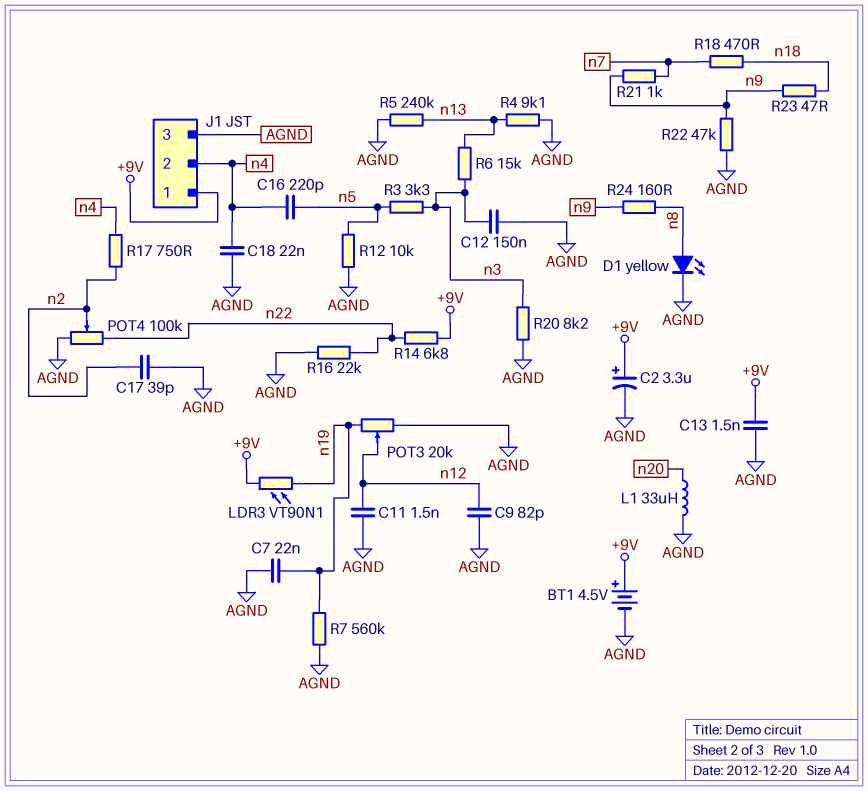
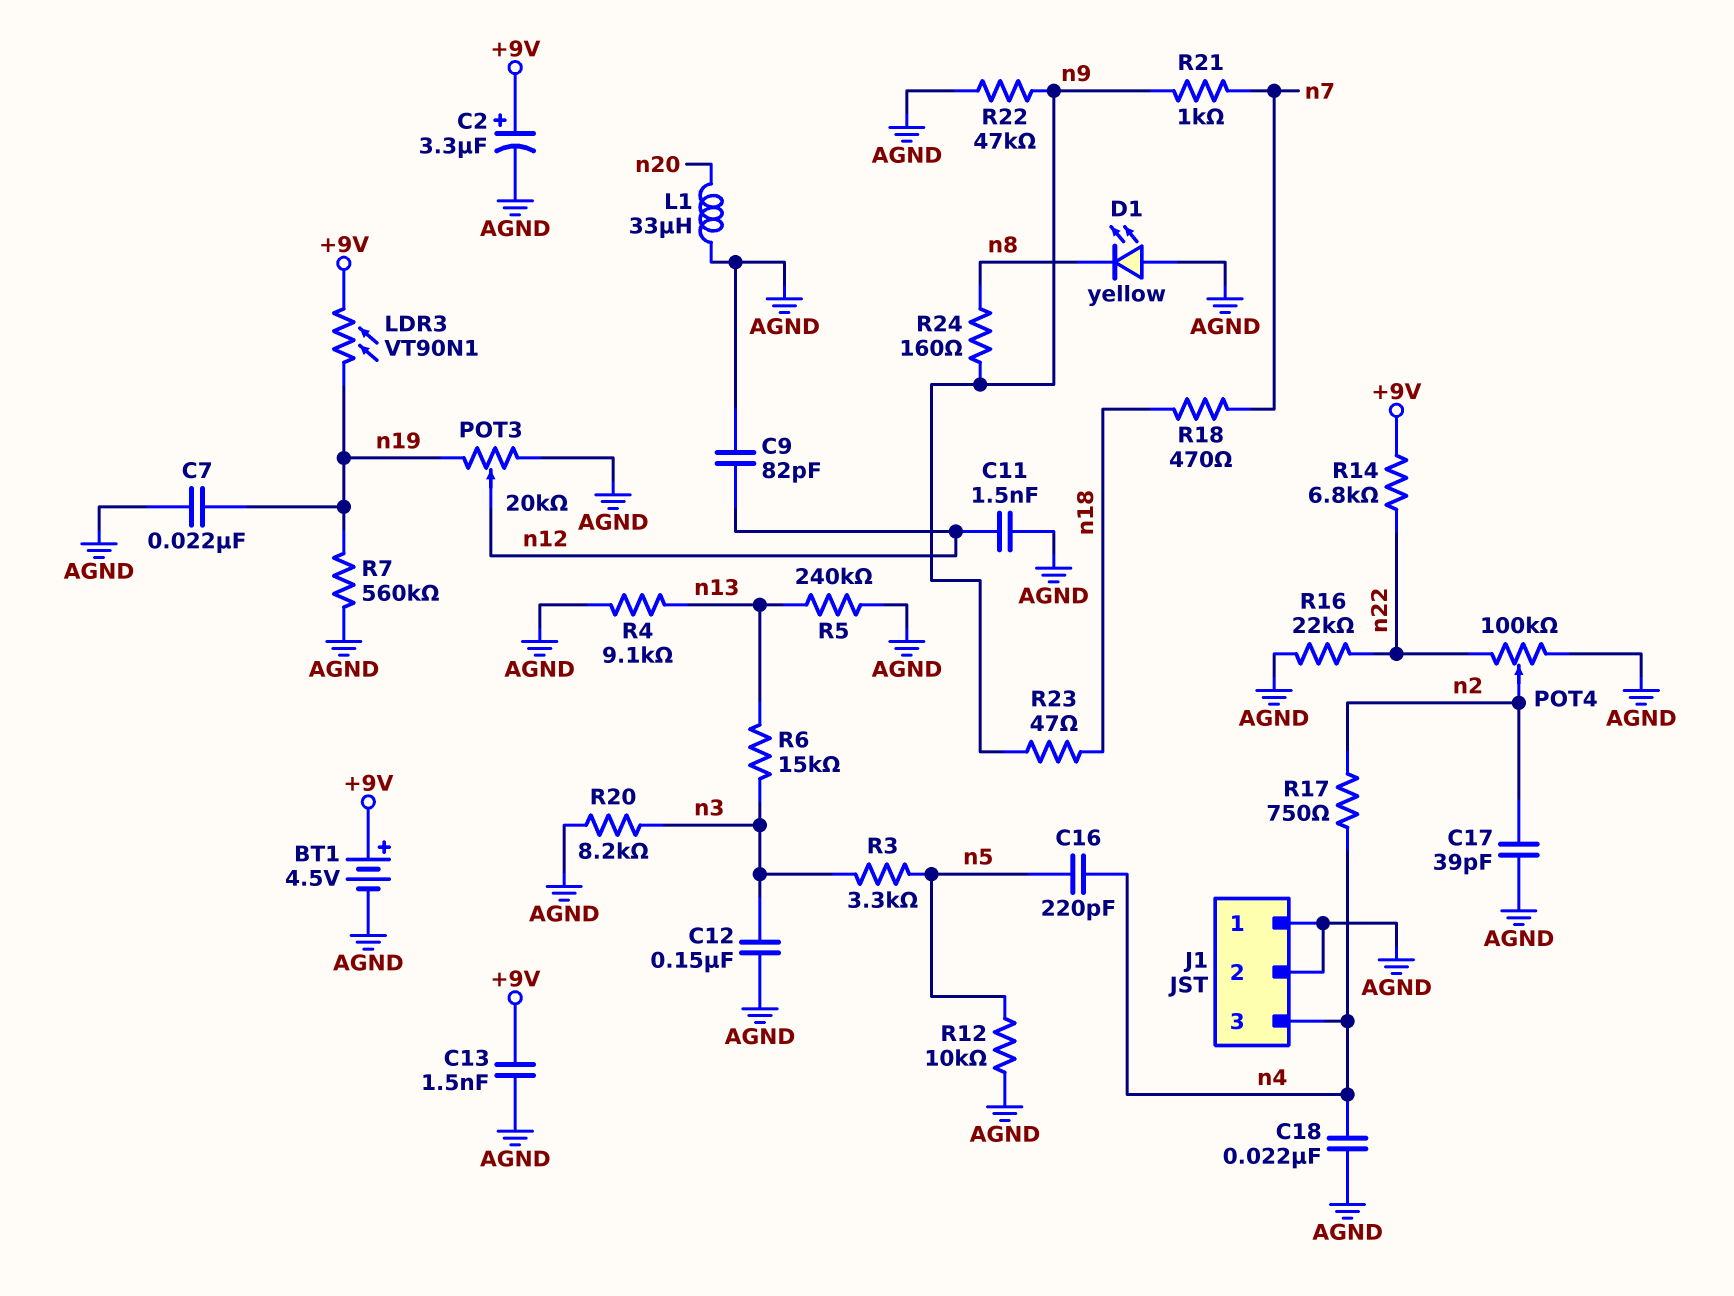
D1: LED yellow (A n8, K AGND) -> LED yellow (A AGND, K n8)
J1 pin 1: +9V -> AGND
J1 pin 2: n4 -> AGND
J1 pin 3: AGND -> n4

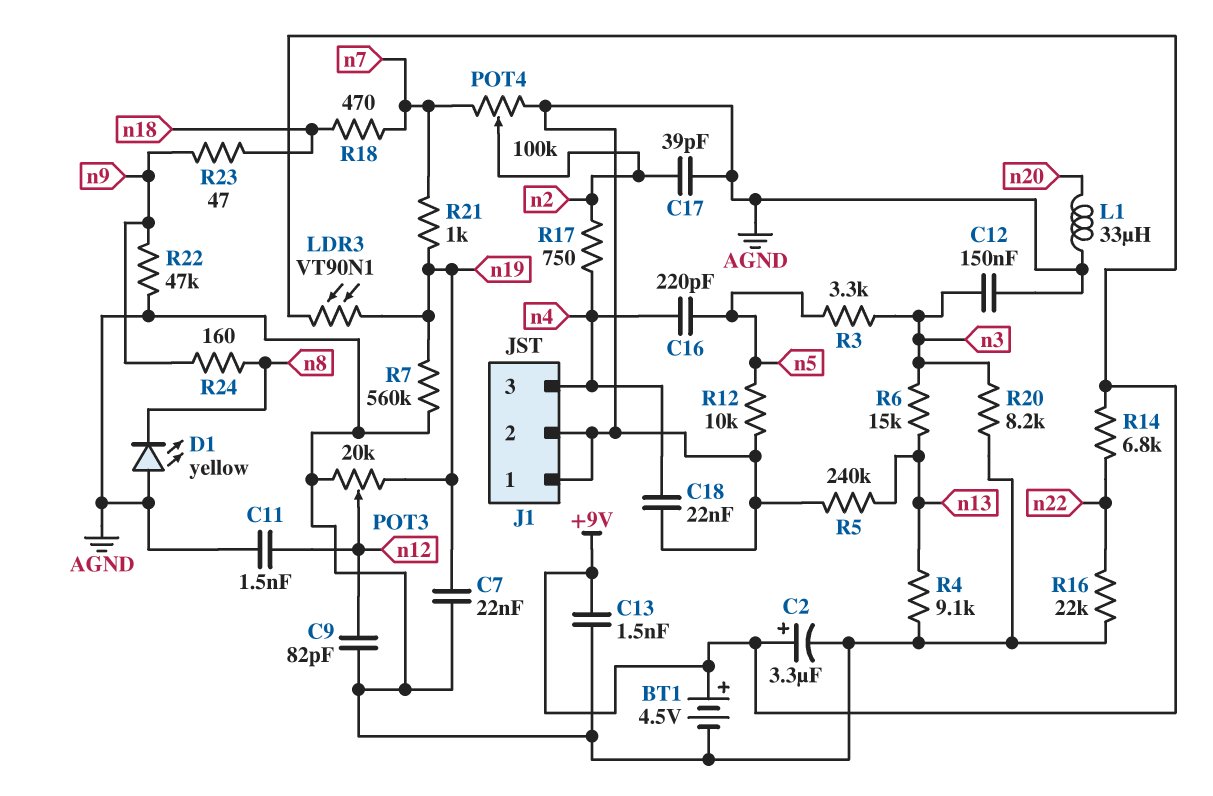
POT4: 100k (AGND, n22, wiper n2) -> 100k (AGND, n7, wiper n2)
R21: 1k (n7, n9) -> 1k (n7, n19)

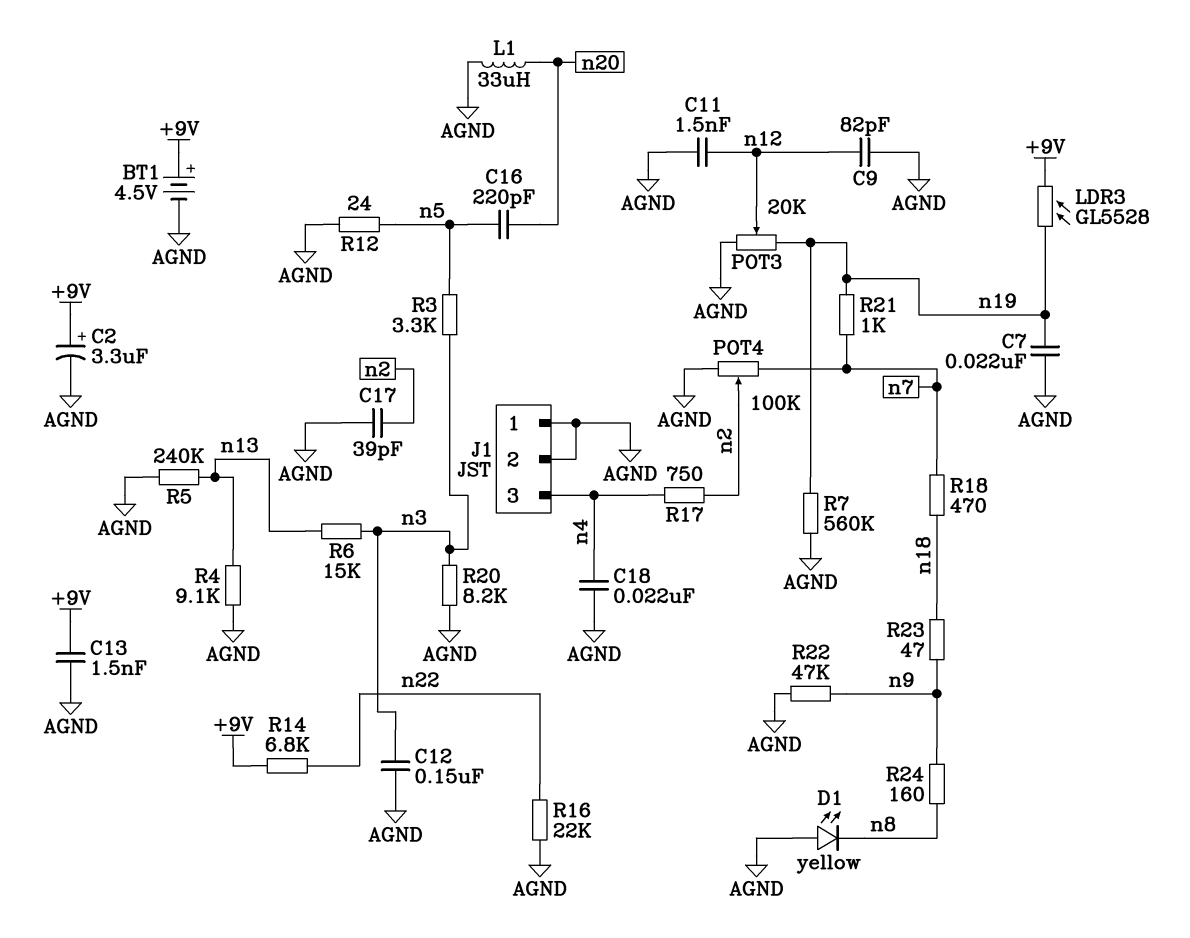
C16: 220pF (n4, n5) -> 220pF (n5, n20)
LDR3: VT90N1 (+9V, n19) -> GL5528 (+9V, n19)
R12: 10k (AGND, n5) -> 24 (AGND, n5)

